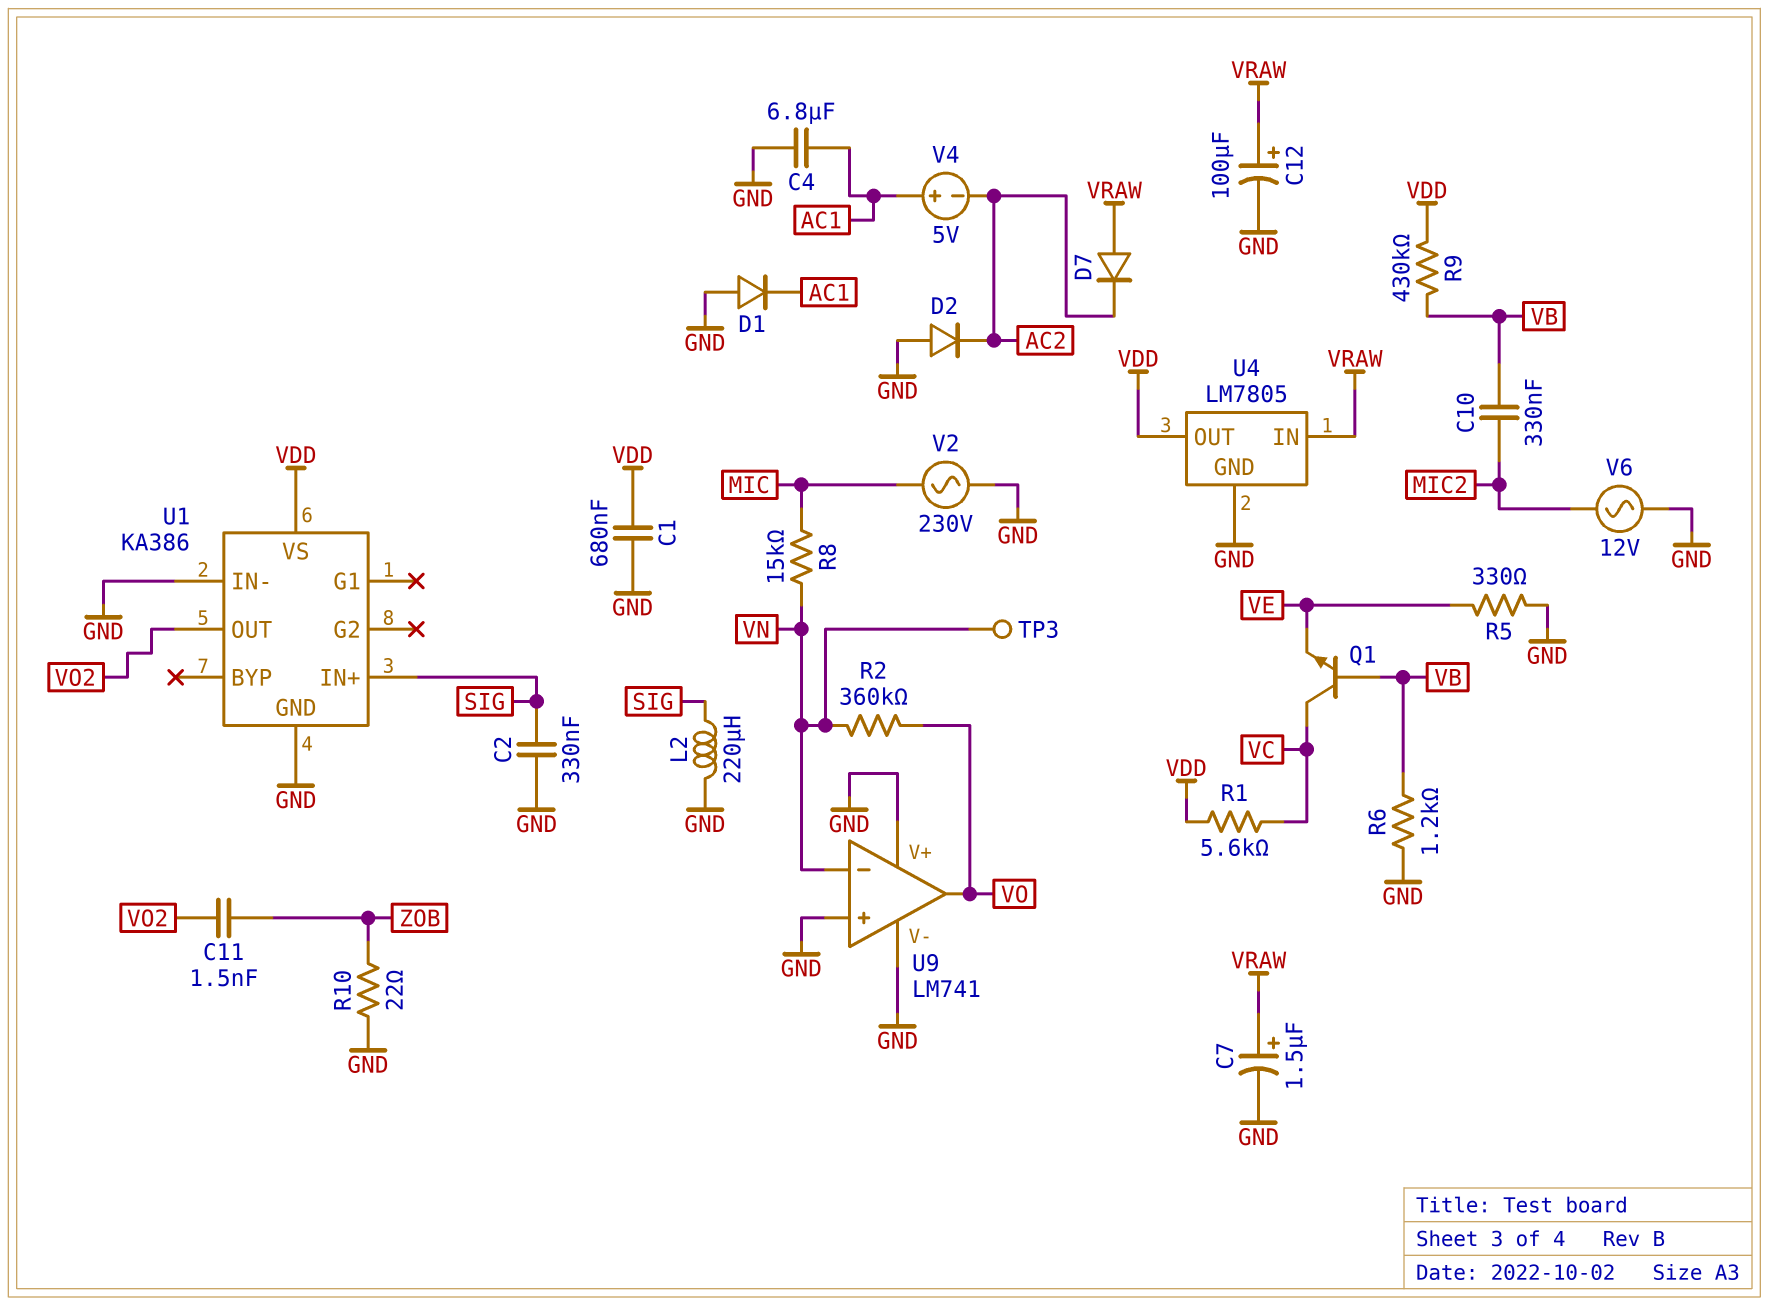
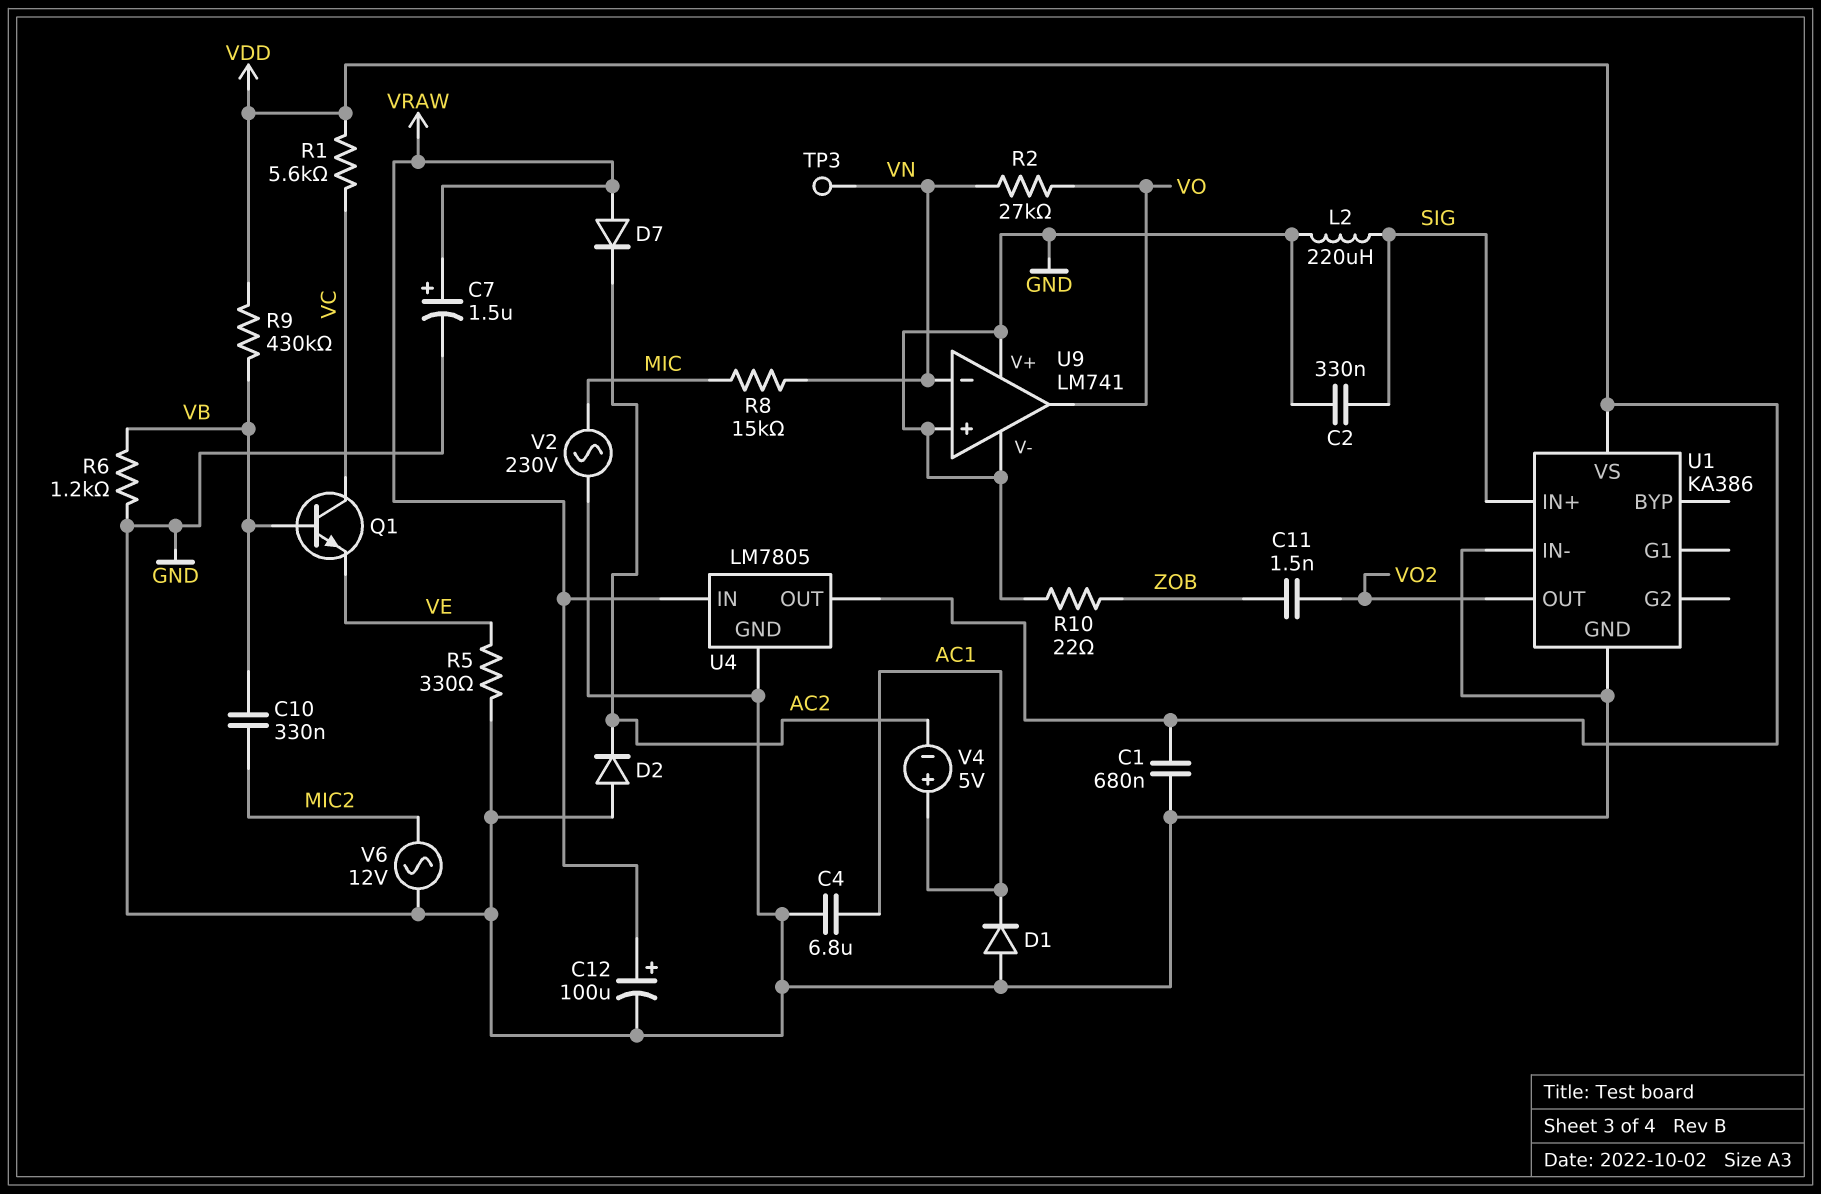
R2: 360k (VN, VO) -> 27k (VN, VO)

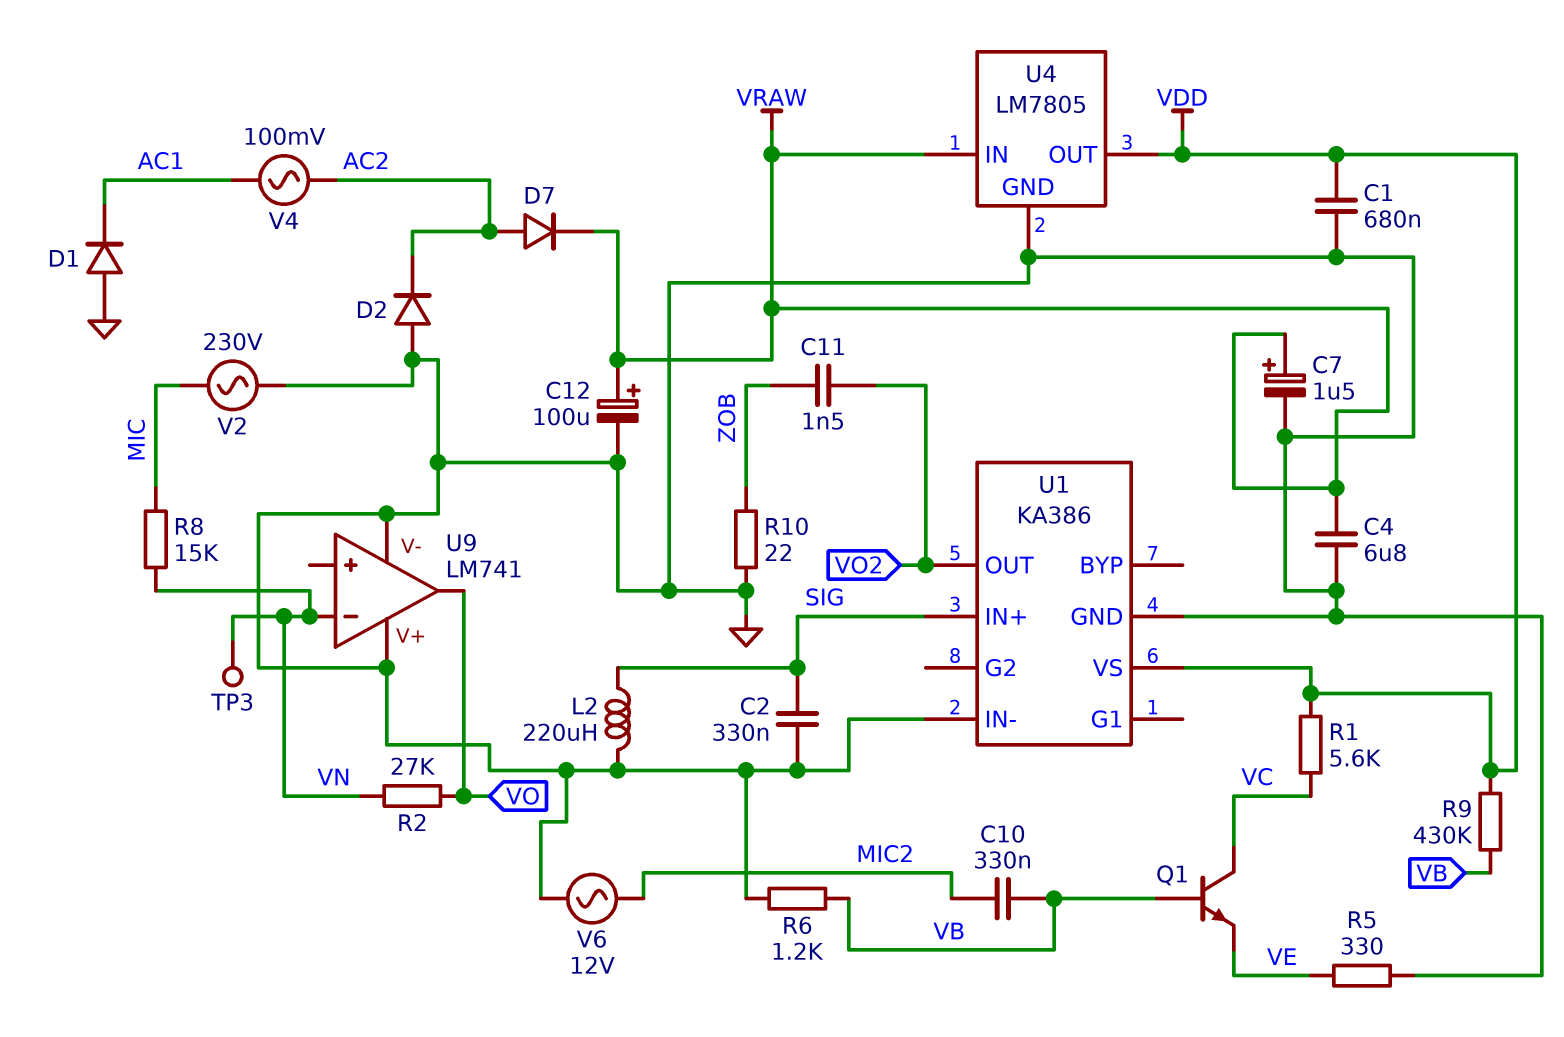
C4: 6.8uF (AC1, GND) -> 6.8uF (GND, VRAW)
D7: diode (A VRAW, K AC2) -> diode (A AC2, K VRAW)
U9 pin in+: GND -> none
V4: 5V (plus AC1, minus AC2) -> AC 100mV (AC1, AC2)

